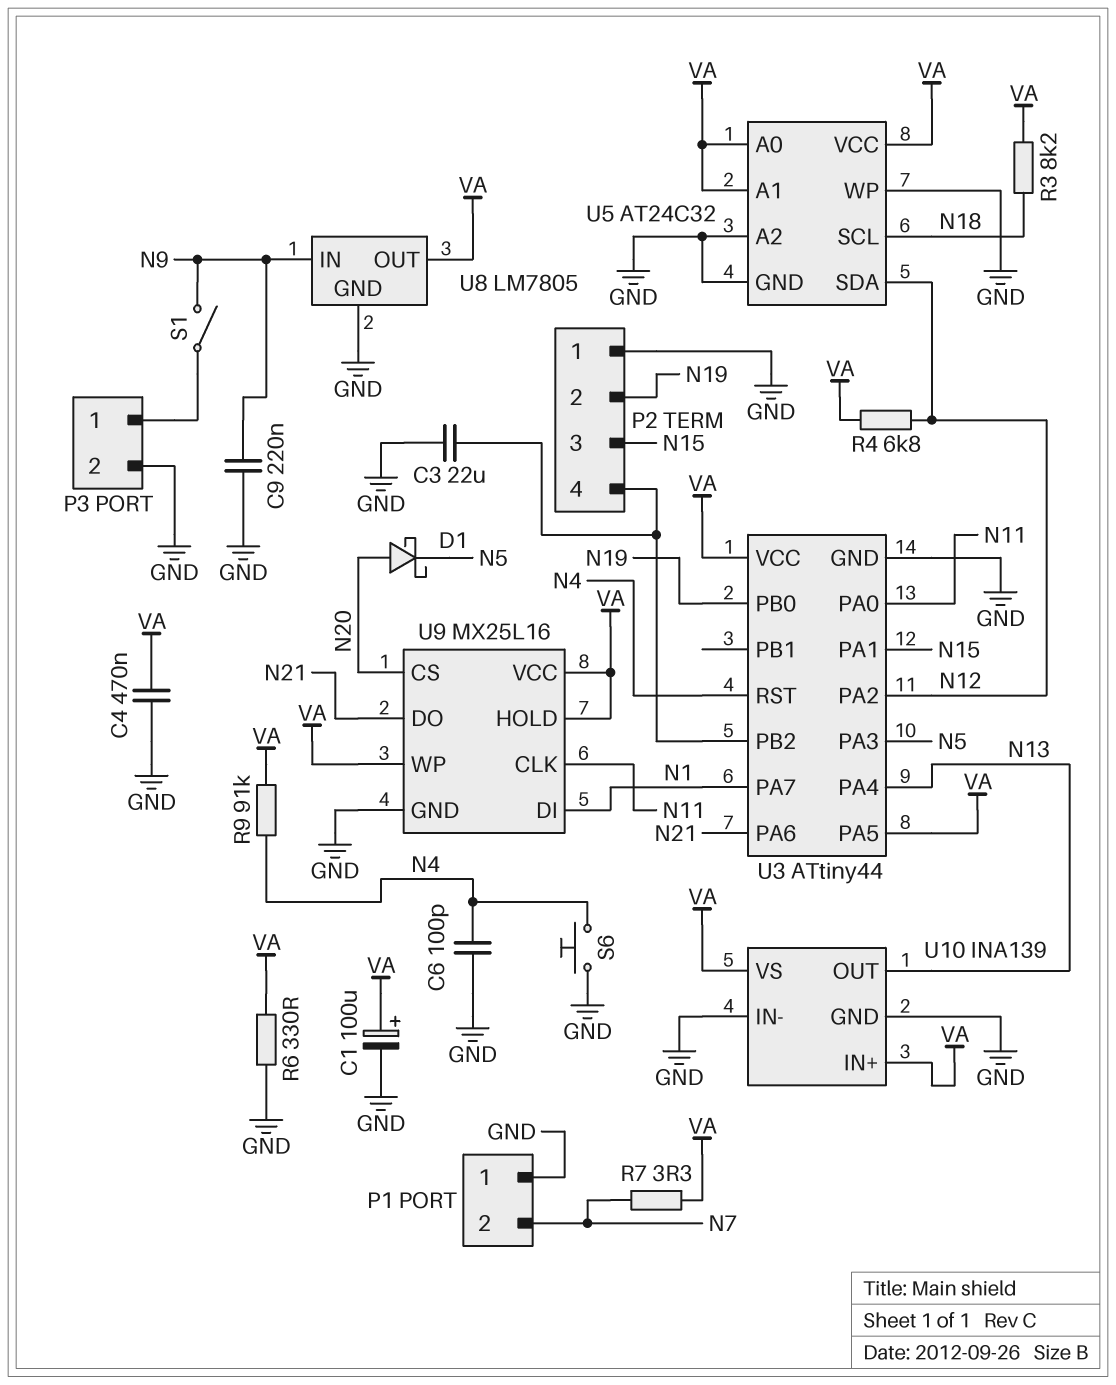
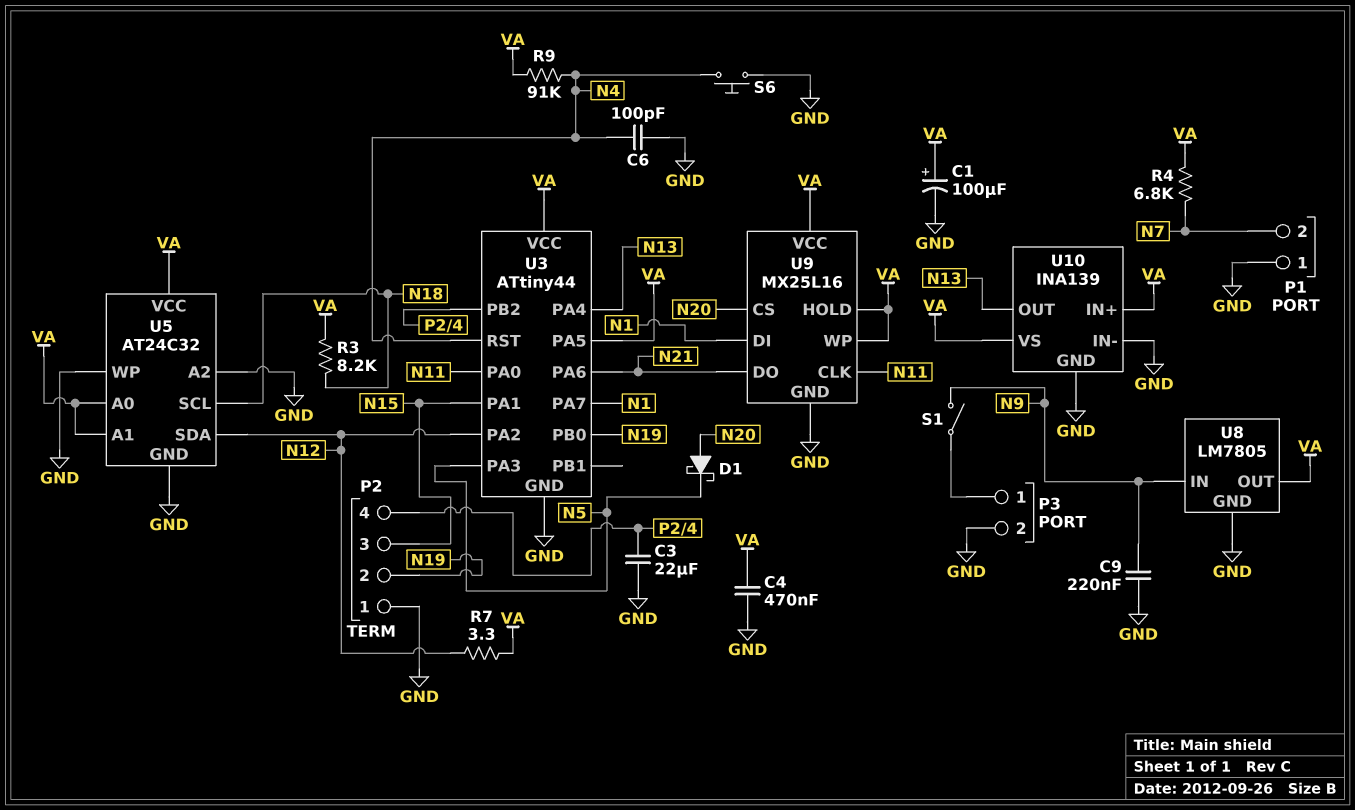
R4: 6.8k (N12, VA) -> 6.8k (N7, VA)
R6: 330 (GND, VA) -> none
R7: 3.3 (N7, VA) -> 3.3 (N12, VA)

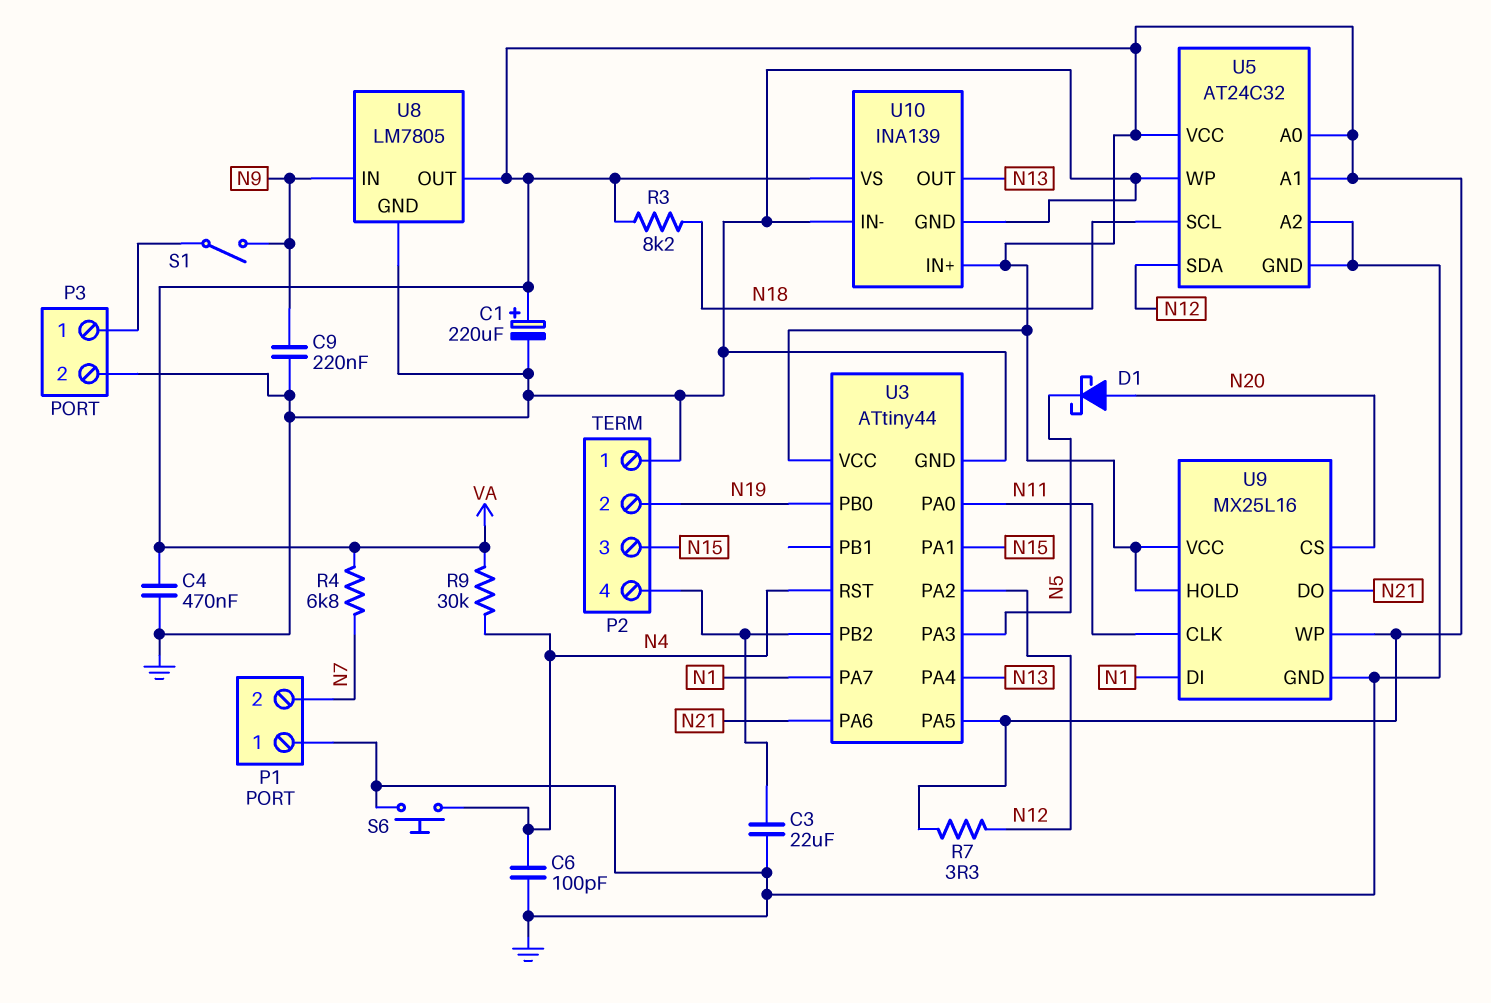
C1: 100uF (plus VA, minus GND) -> 220uF (plus VA, minus GND)
R9: 91k (N4, VA) -> 30k (N4, VA)

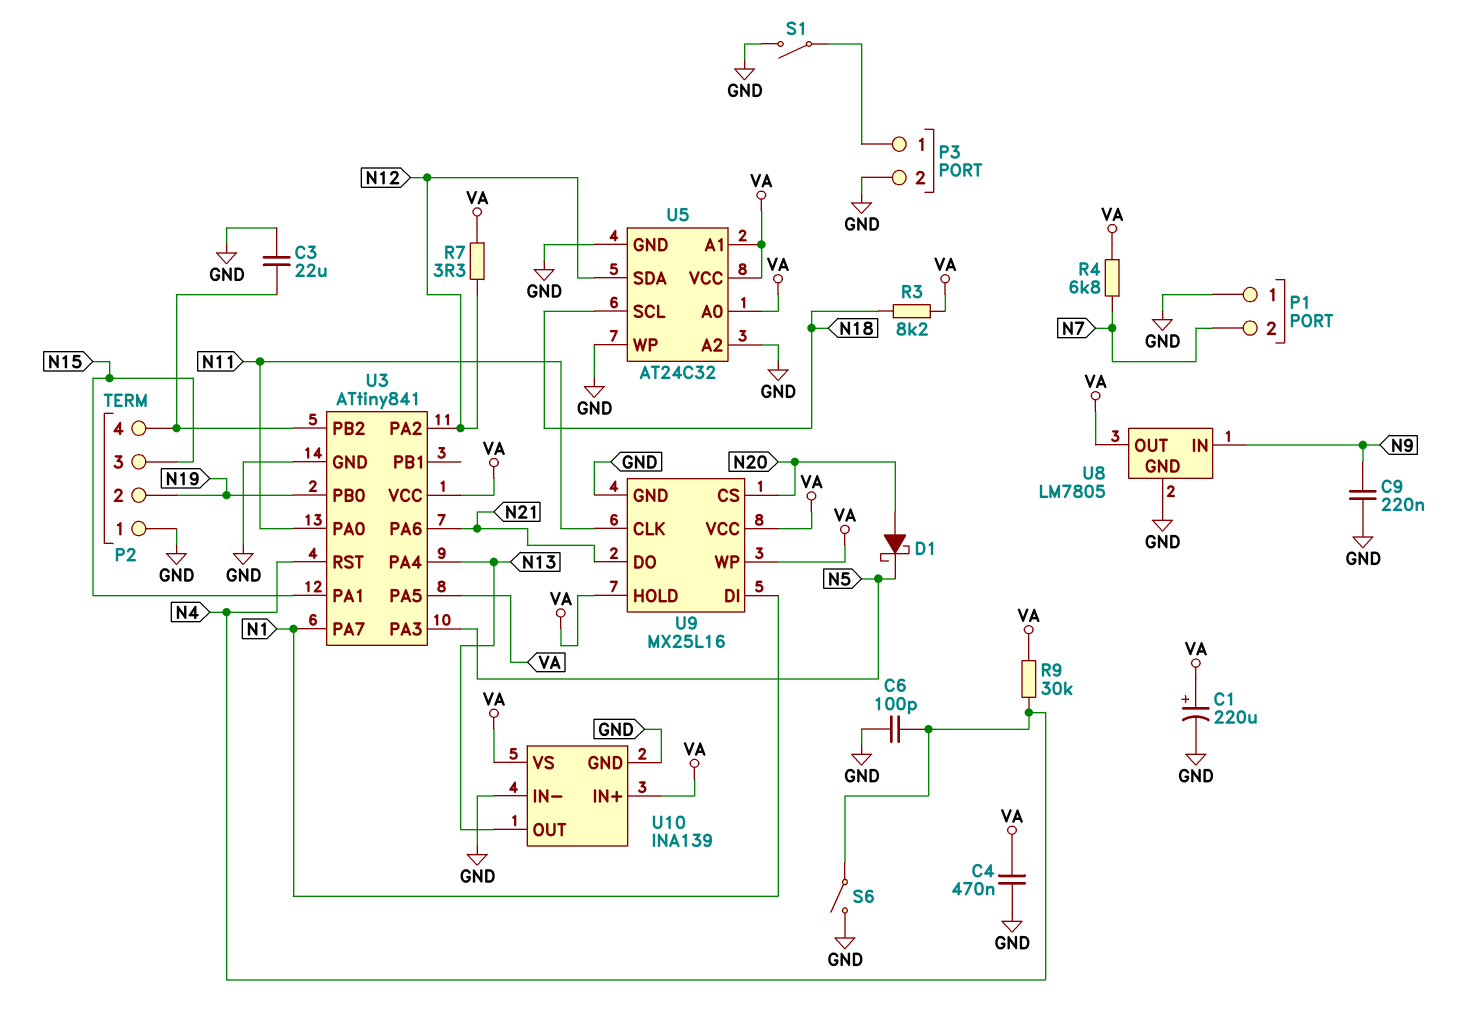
S1: switch (N9, P3/1) -> switch (GND, P3/1)
S6: button (GND, N4) -> switch (GND, N4)
U3: ATtiny44 -> ATtiny841

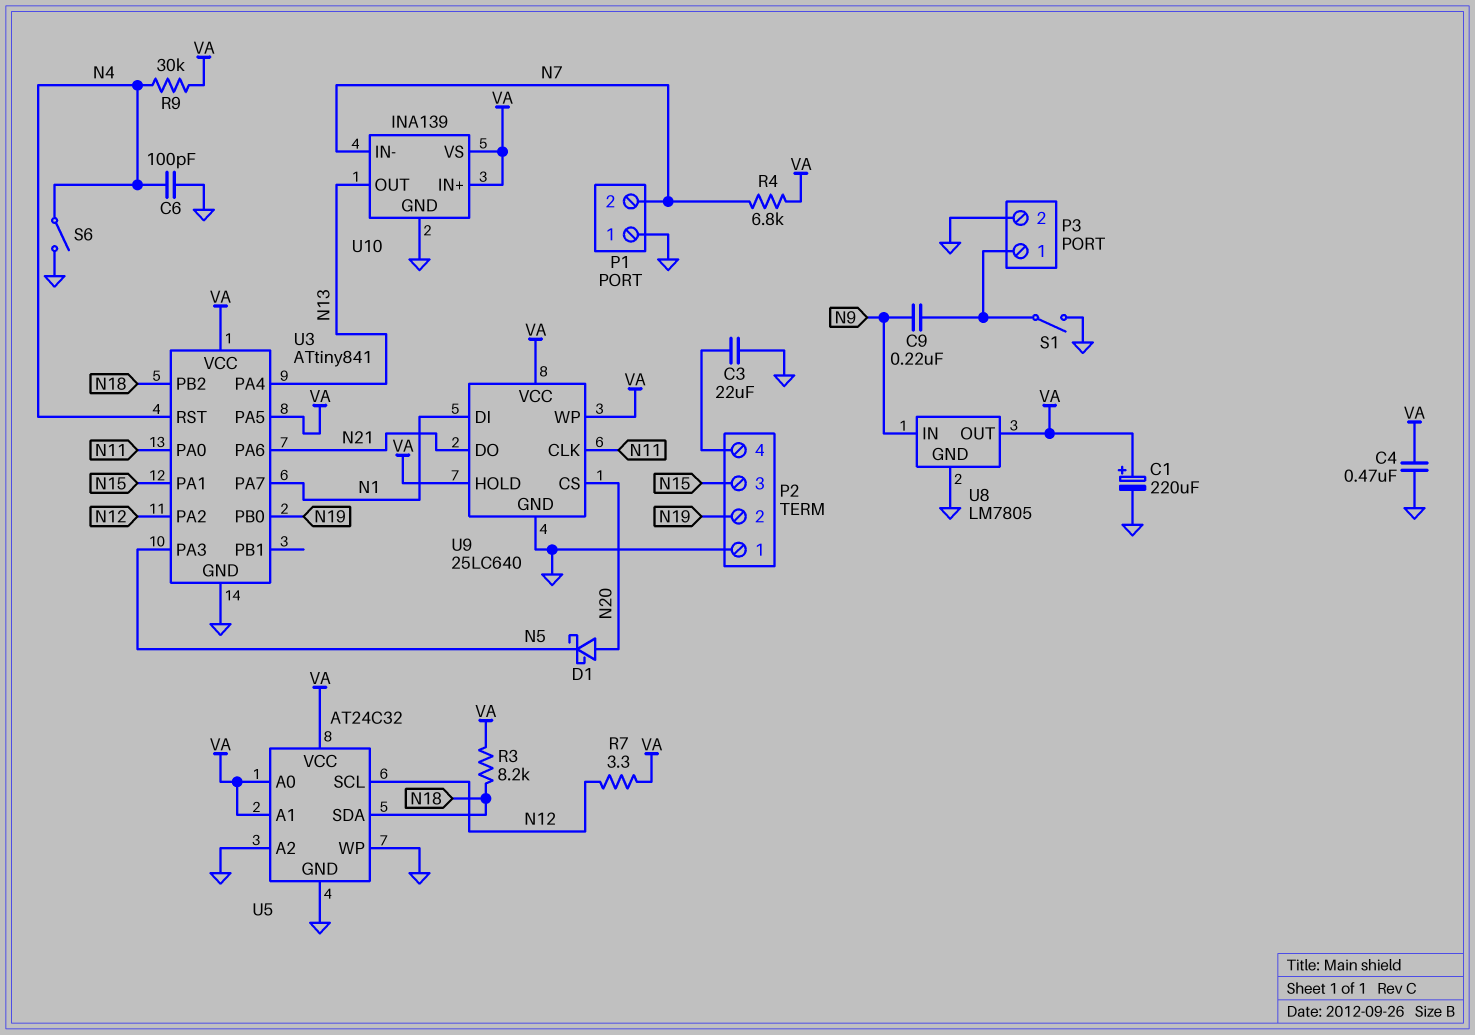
C9: 220nF (GND, N9) -> 220nF (N9, P3/1)
U3 pin PB2: P2/4 -> N18
U5 pin SCL: N18 -> N12
U5 pin SDA: N12 -> N18
U9: MX25L16 -> 25LC640
U10 pin IN-: GND -> N7

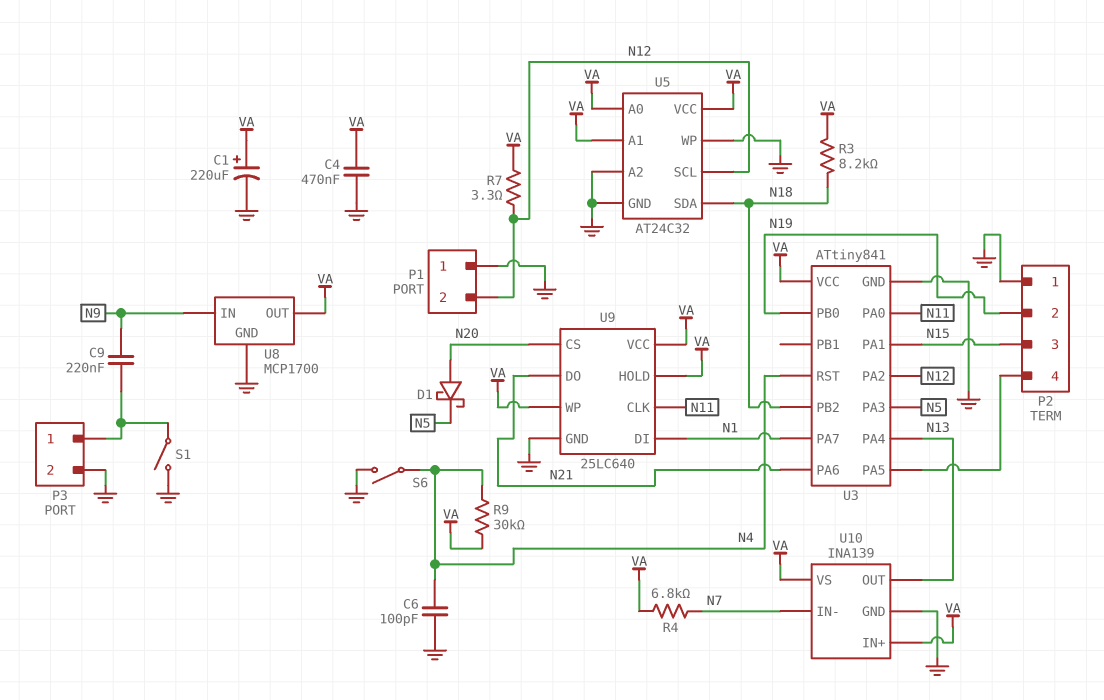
C3: 22uF (GND, P2/4) -> none
P1 pin 2: N7 -> N12
U3 pin PA5: VA -> P2/4
U8: LM7805 -> MCP1700

